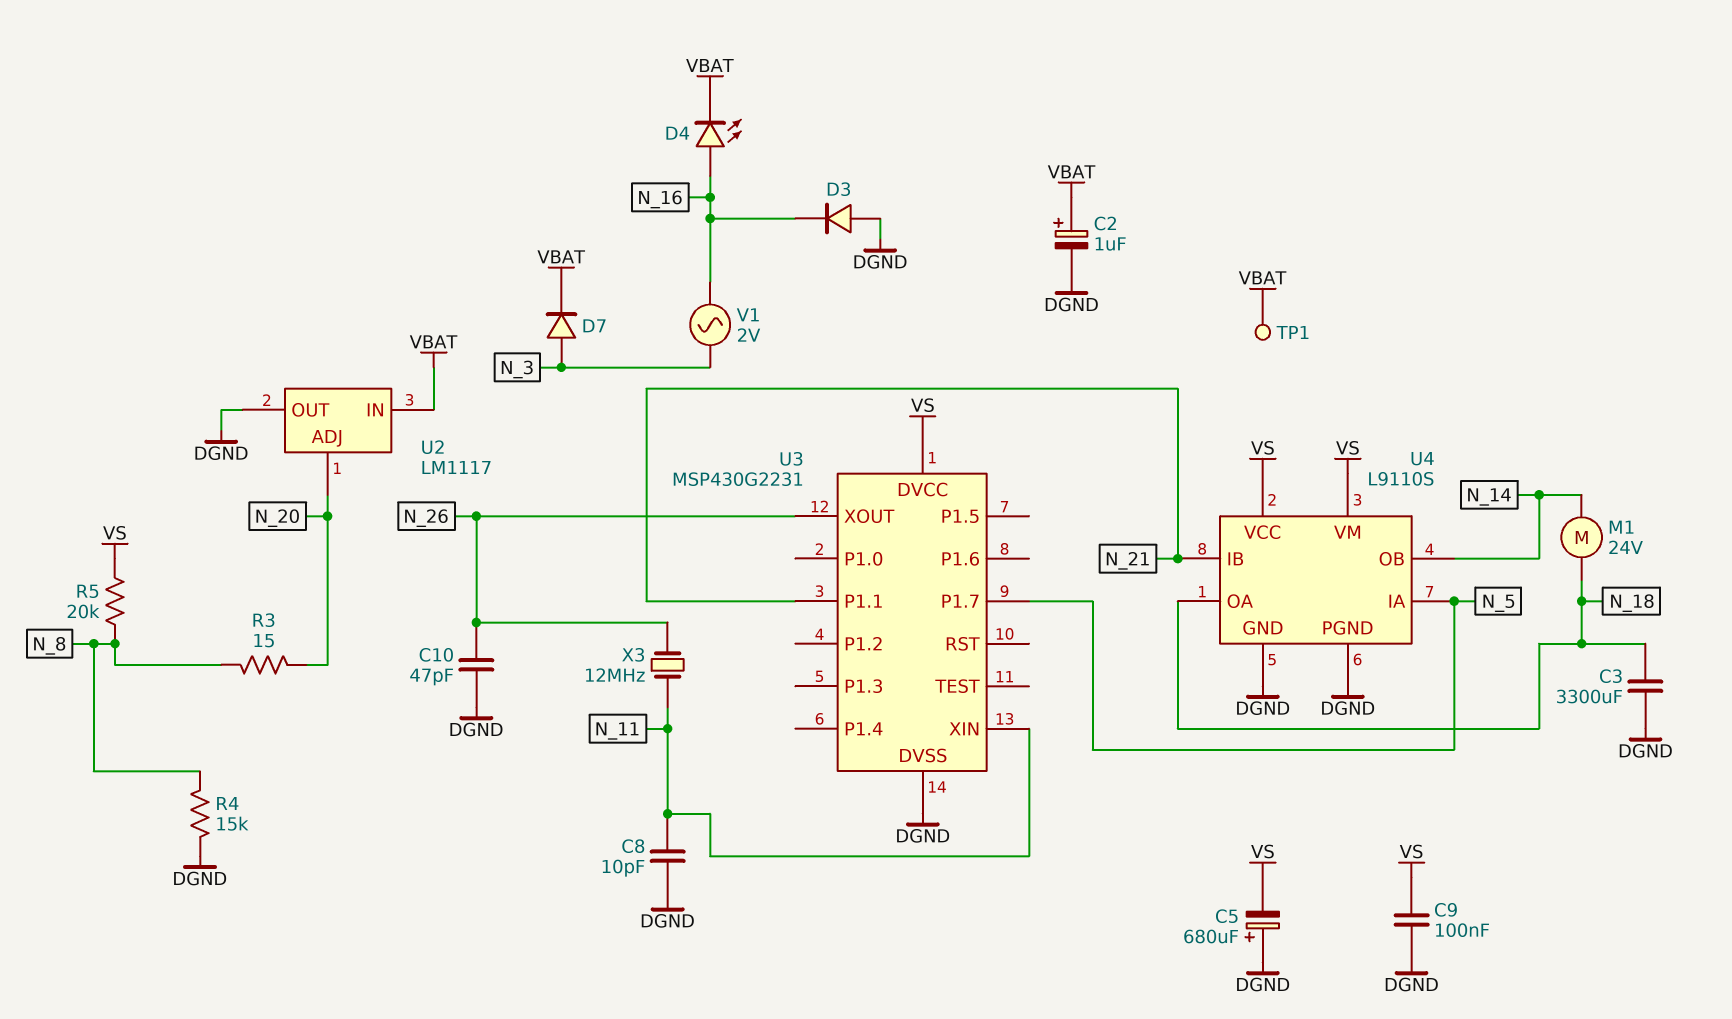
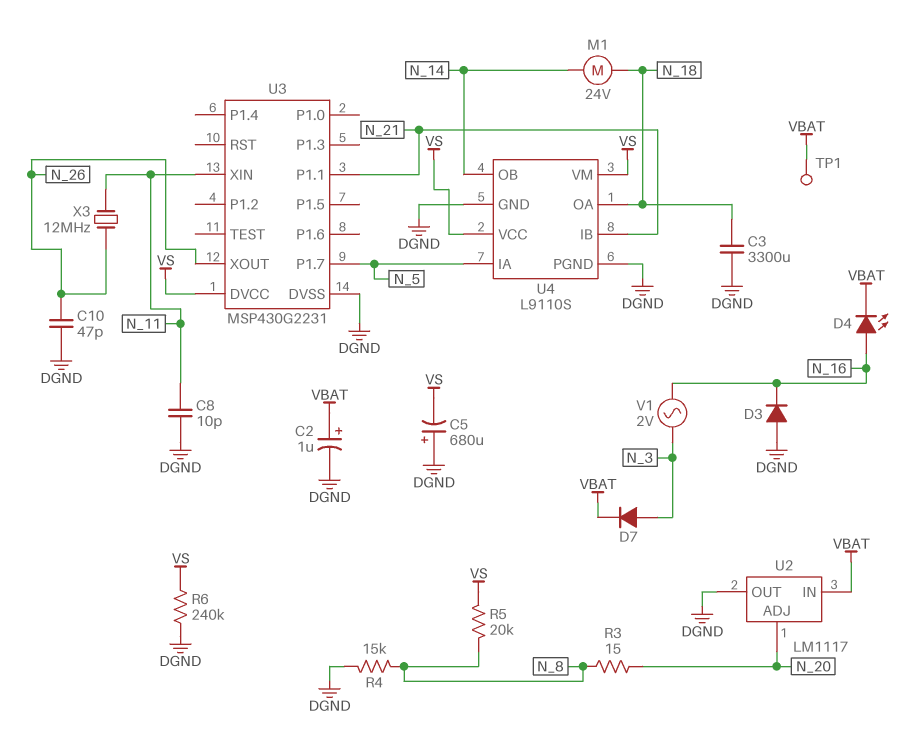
C9: 100nF (DGND, VS) -> none
R6: none -> 240k (DGND, VS)

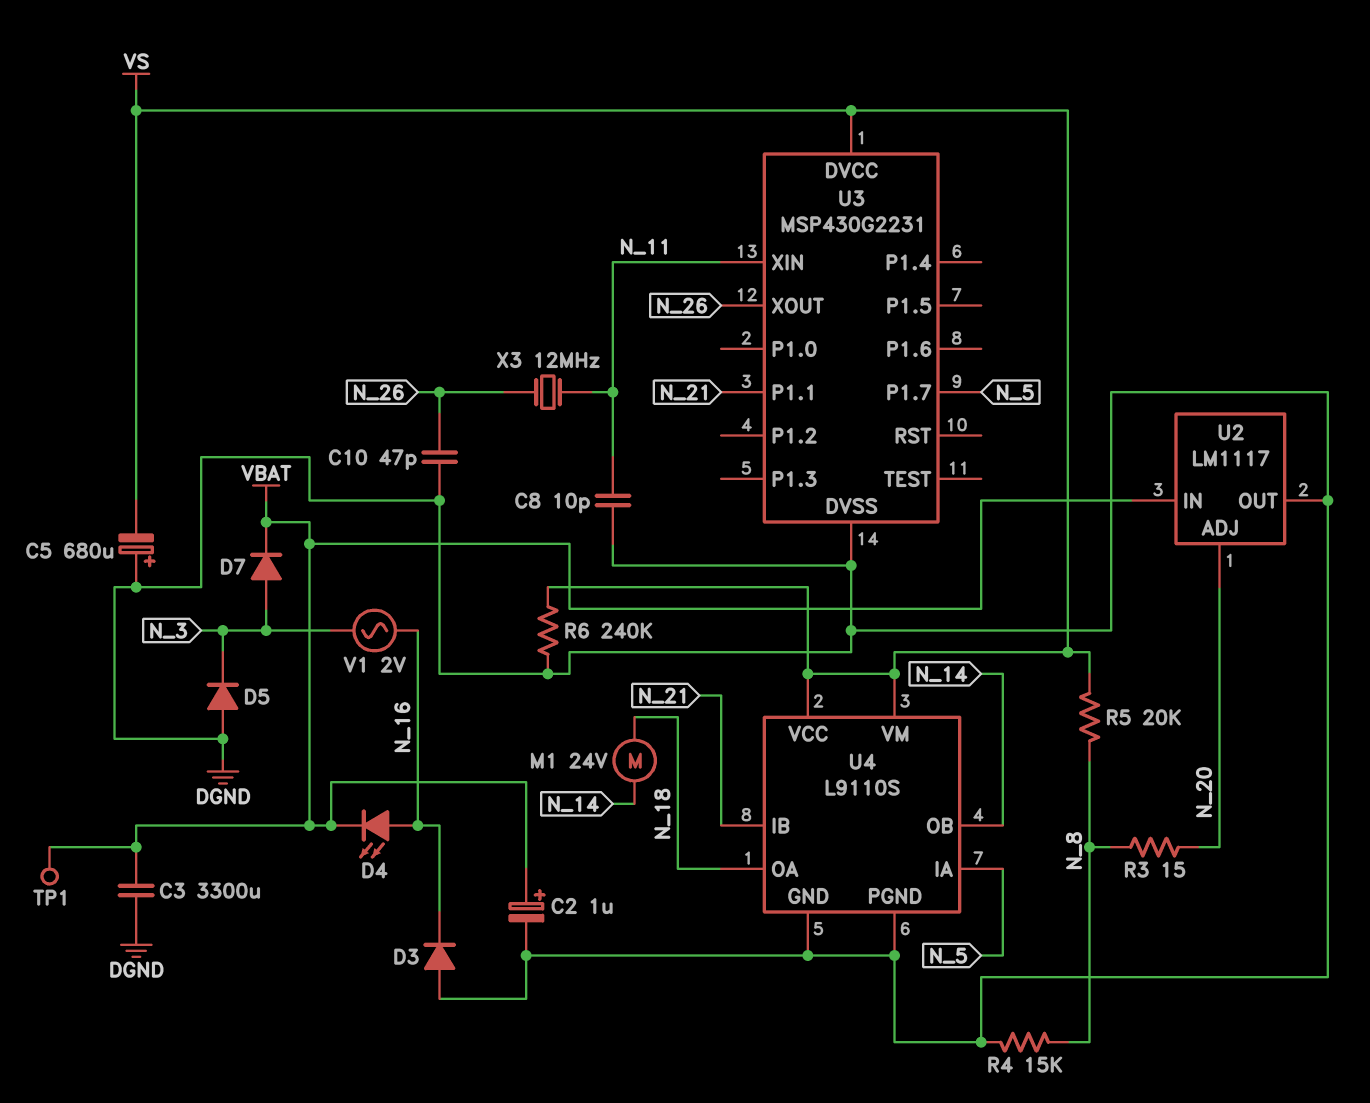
C3: 3300uF (DGND, N_18) -> 3300uF (DGND, VBAT)
D5: none -> diode (A DGND, K N_3)

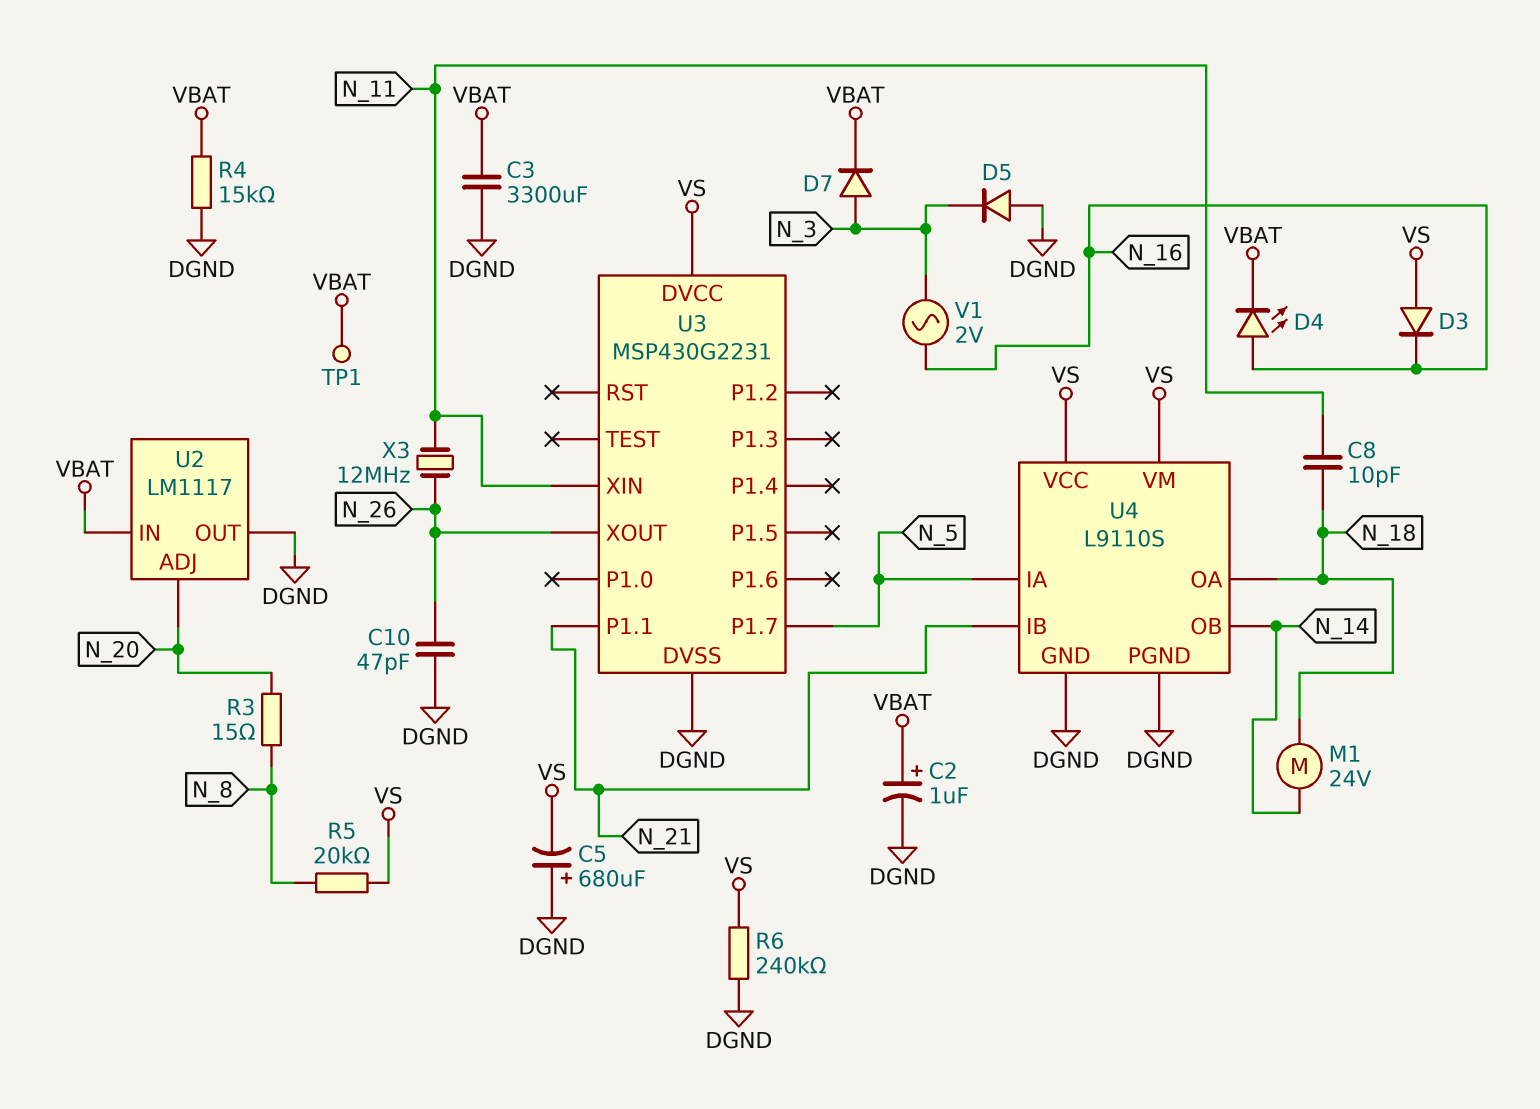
C8: 10pF (DGND, N_11) -> 10pF (N_11, N_18)
D3: diode (A DGND, K N_16) -> diode (A VS, K N_16)
R4: 15k (DGND, N_8) -> 15k (DGND, VBAT)

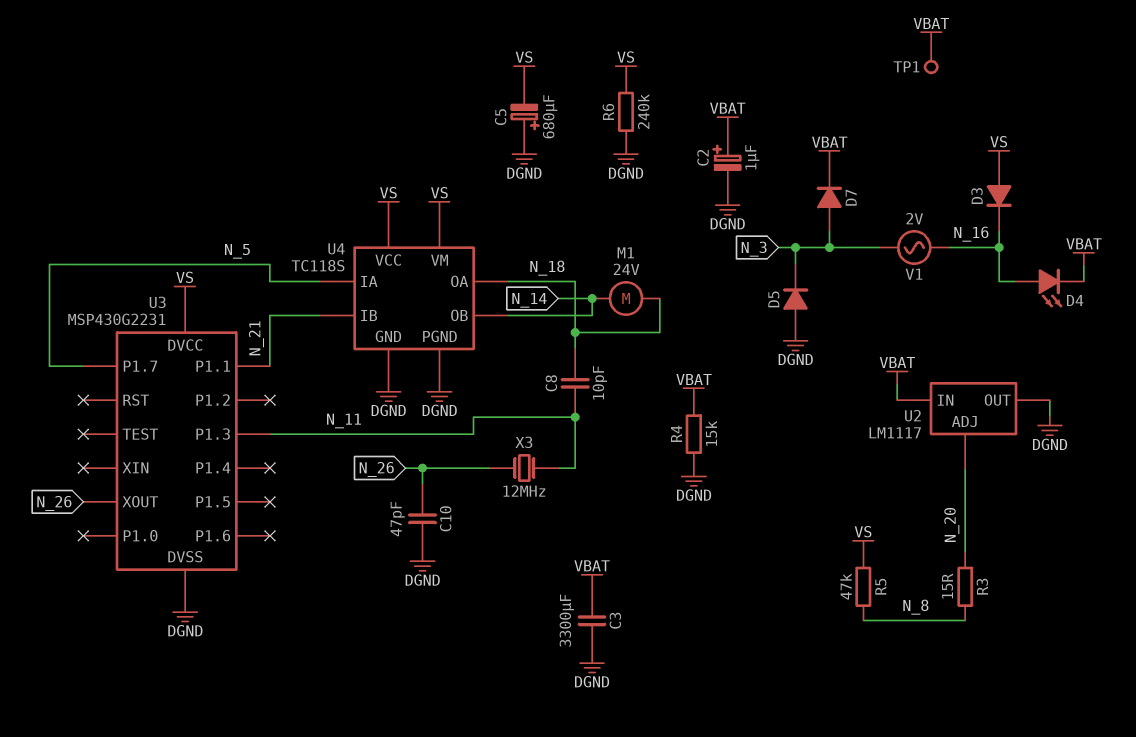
R5: 20k (N_8, VS) -> 47k (N_8, VS)
U3 pin P1.3: none -> N_11
U3 pin XIN: N_11 -> none
U4: L9110S -> TC118S

